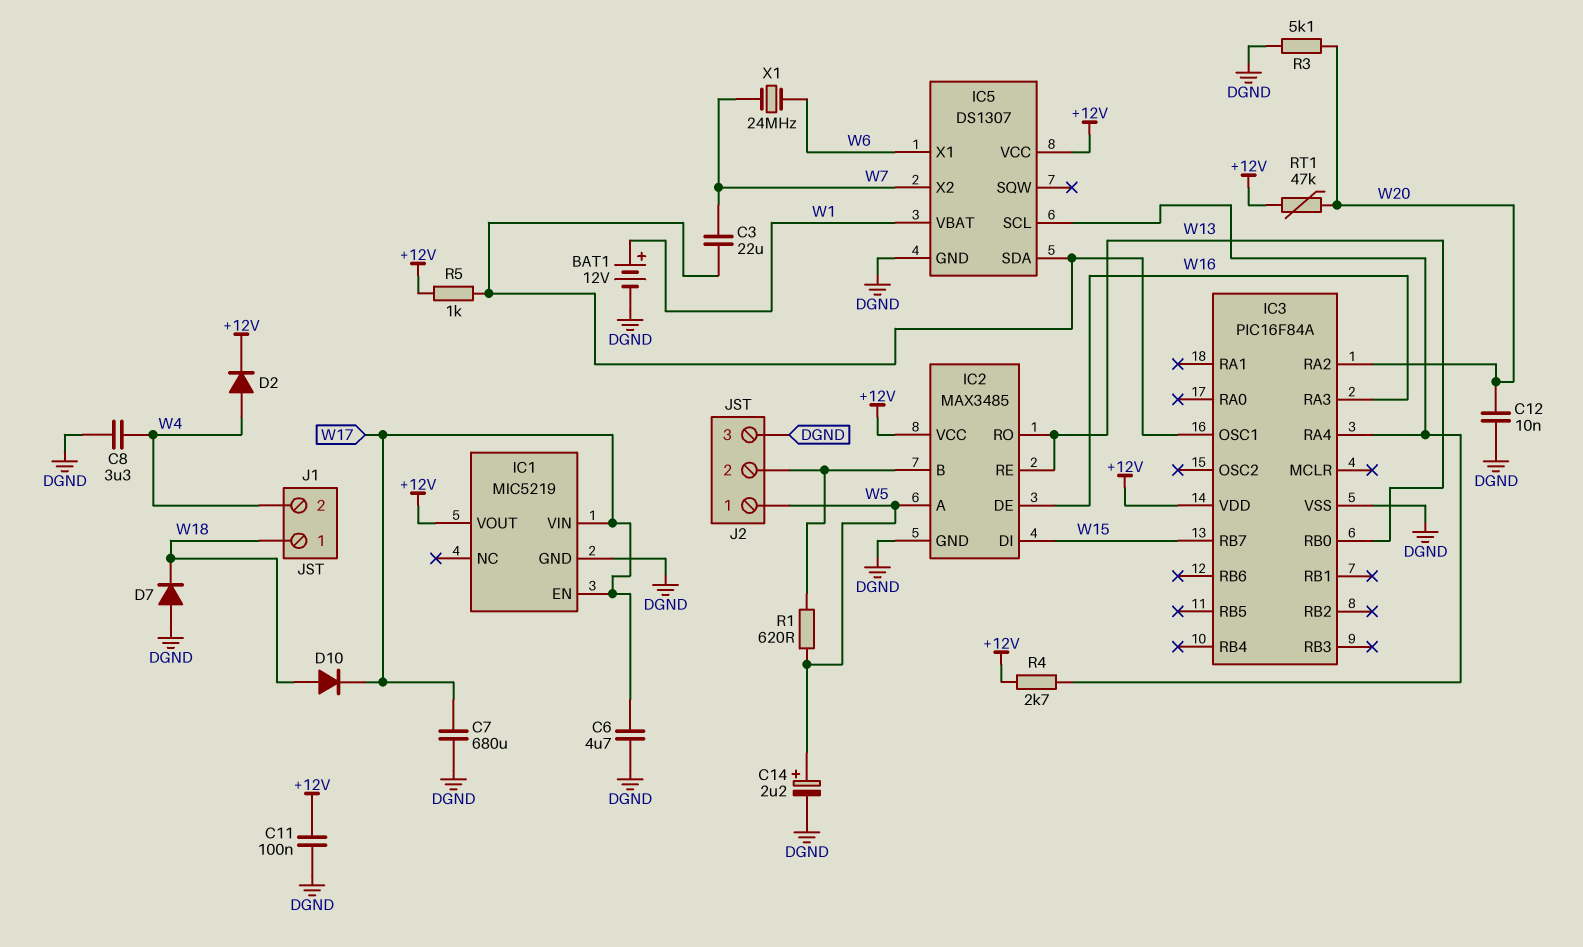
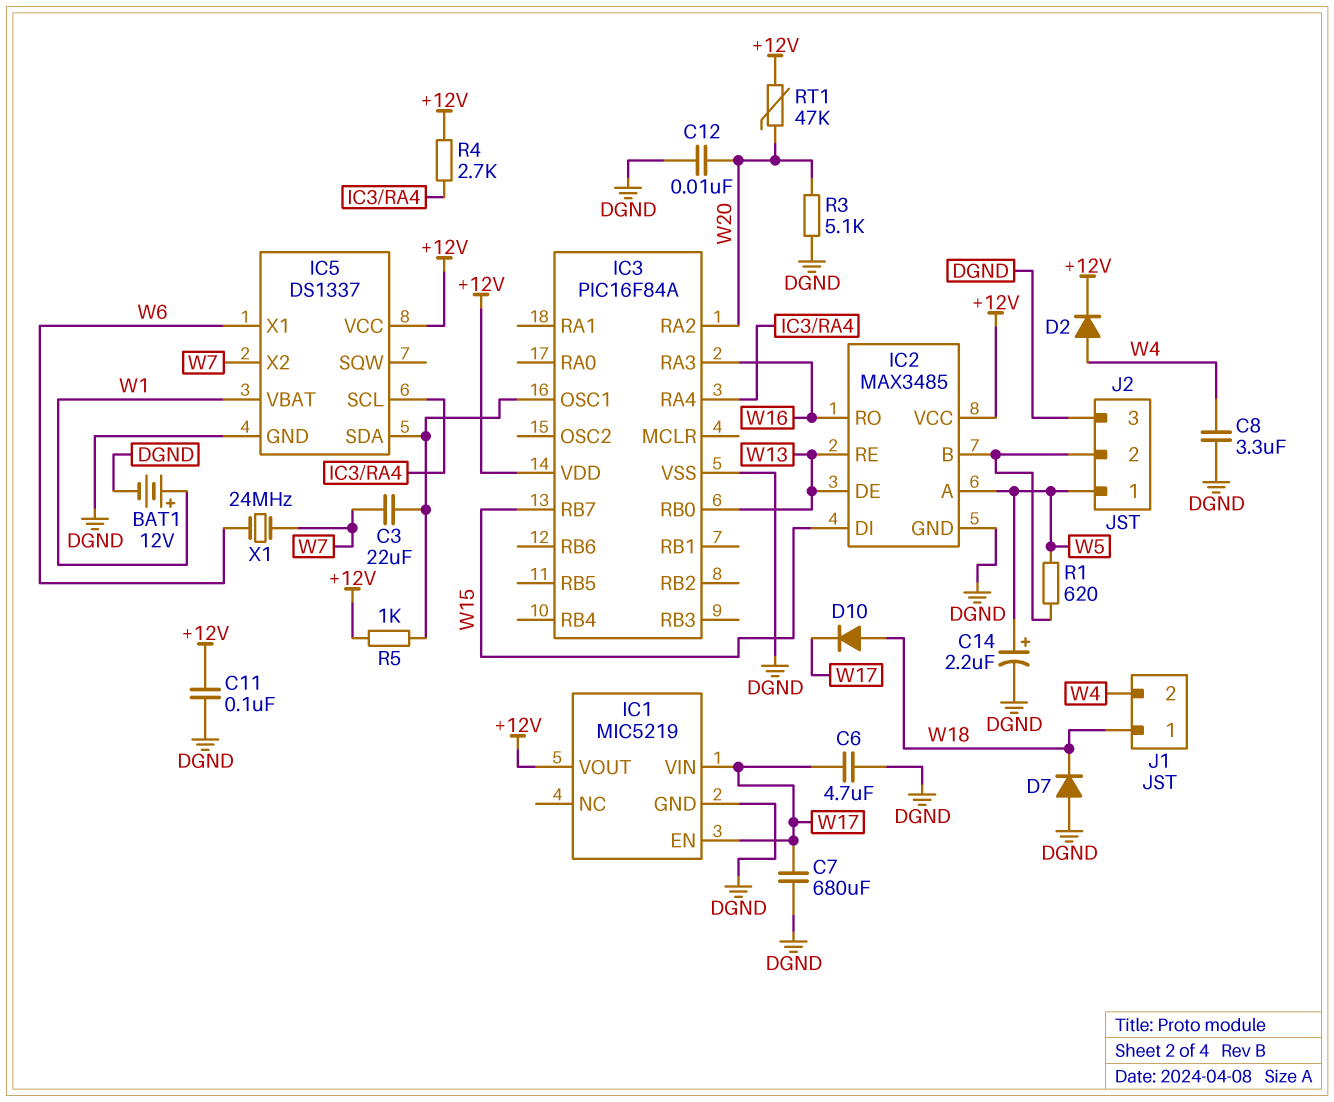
IC2 pin DE: W16 -> W13
IC2 pin RO: W13 -> W16
IC5: DS1307 -> DS1337

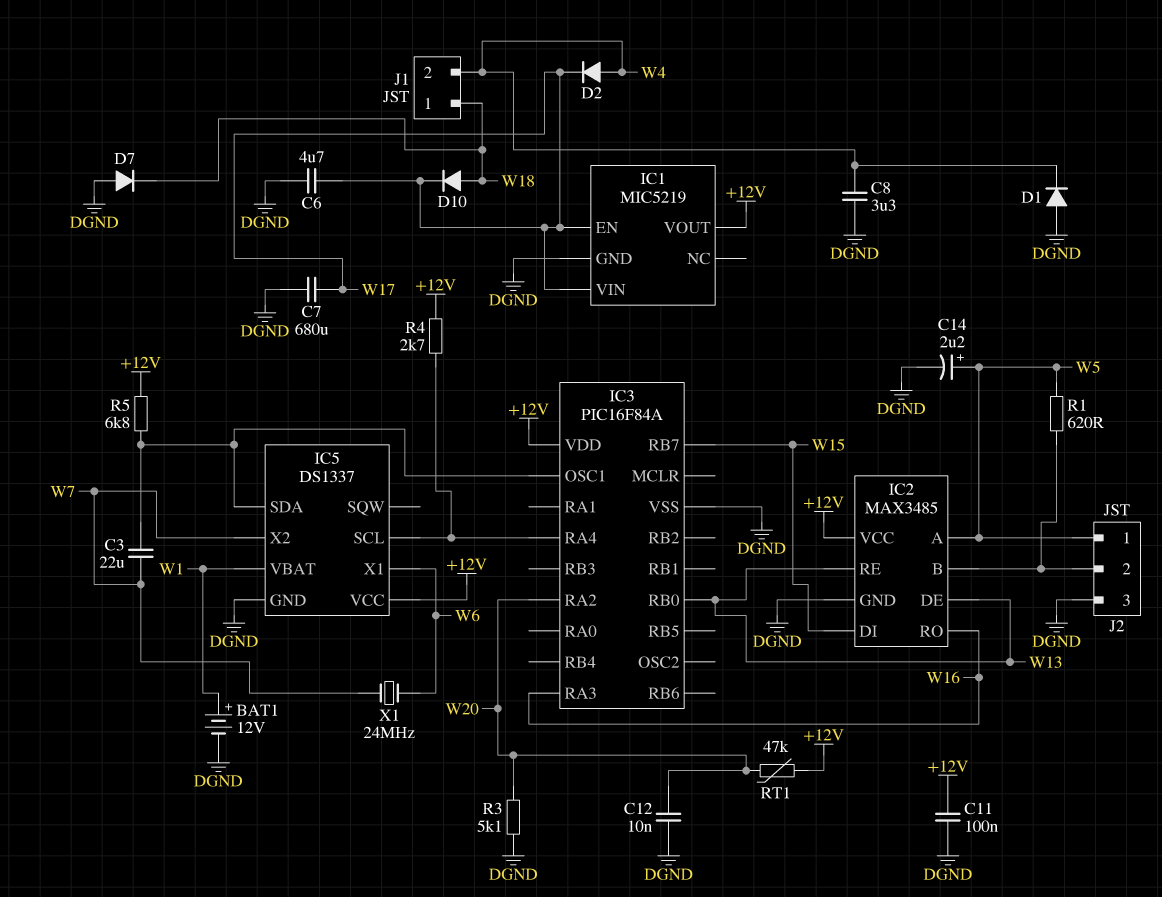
D1: none -> diode (A DGND, K W4)
D2: diode (A W4, K +12V) -> diode (A W4, K W17)
R5: 1k (+12V, IC3/OSC1) -> 6.8k (+12V, IC3/OSC1)

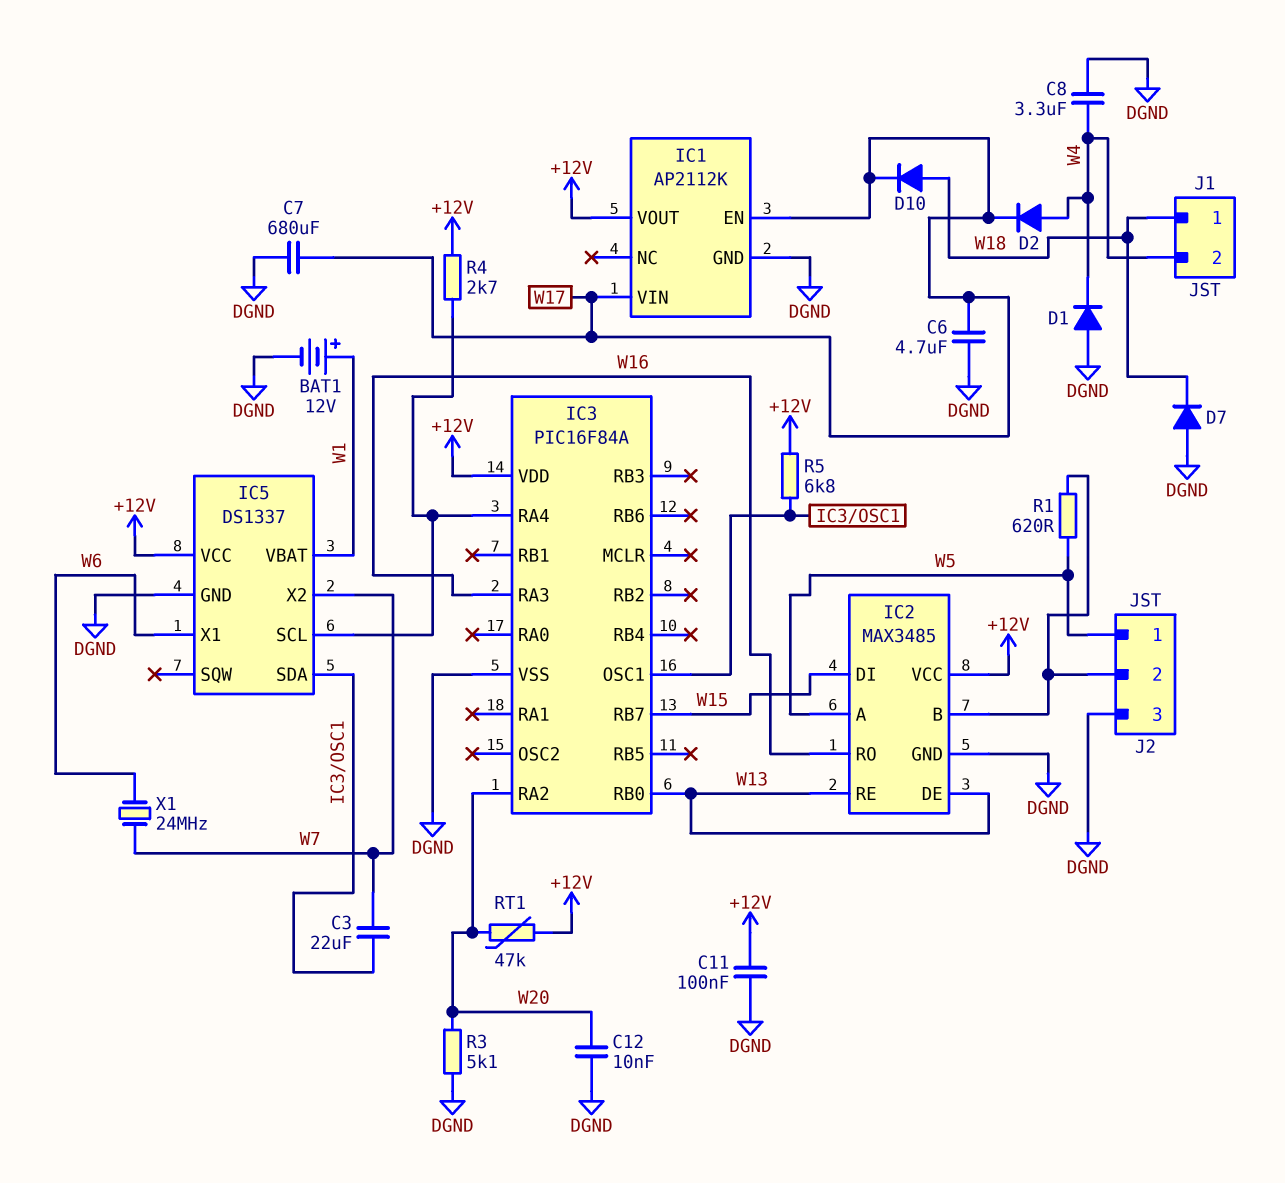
C14: 2.2uF (plus W5, minus DGND) -> none
IC1: MIC5219 -> AP2112K

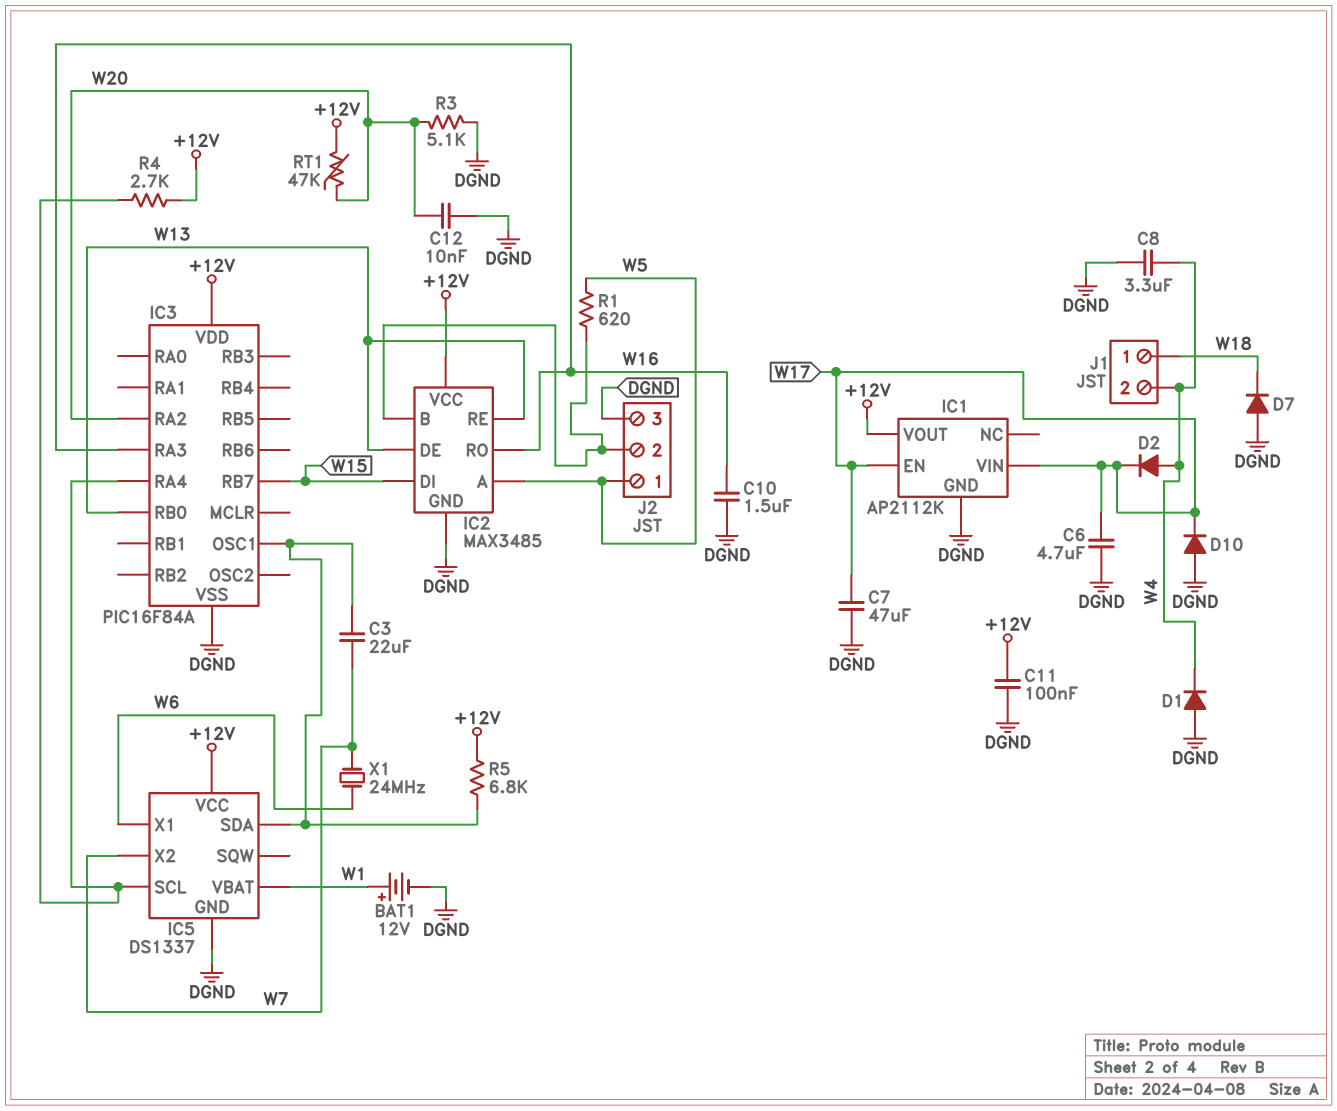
C7: 680uF (DGND, W17) -> 47uF (DGND, W17)
C10: none -> 1.5uF (DGND, W16)
D10: diode (A W18, K W17) -> diode (A DGND, K W17)

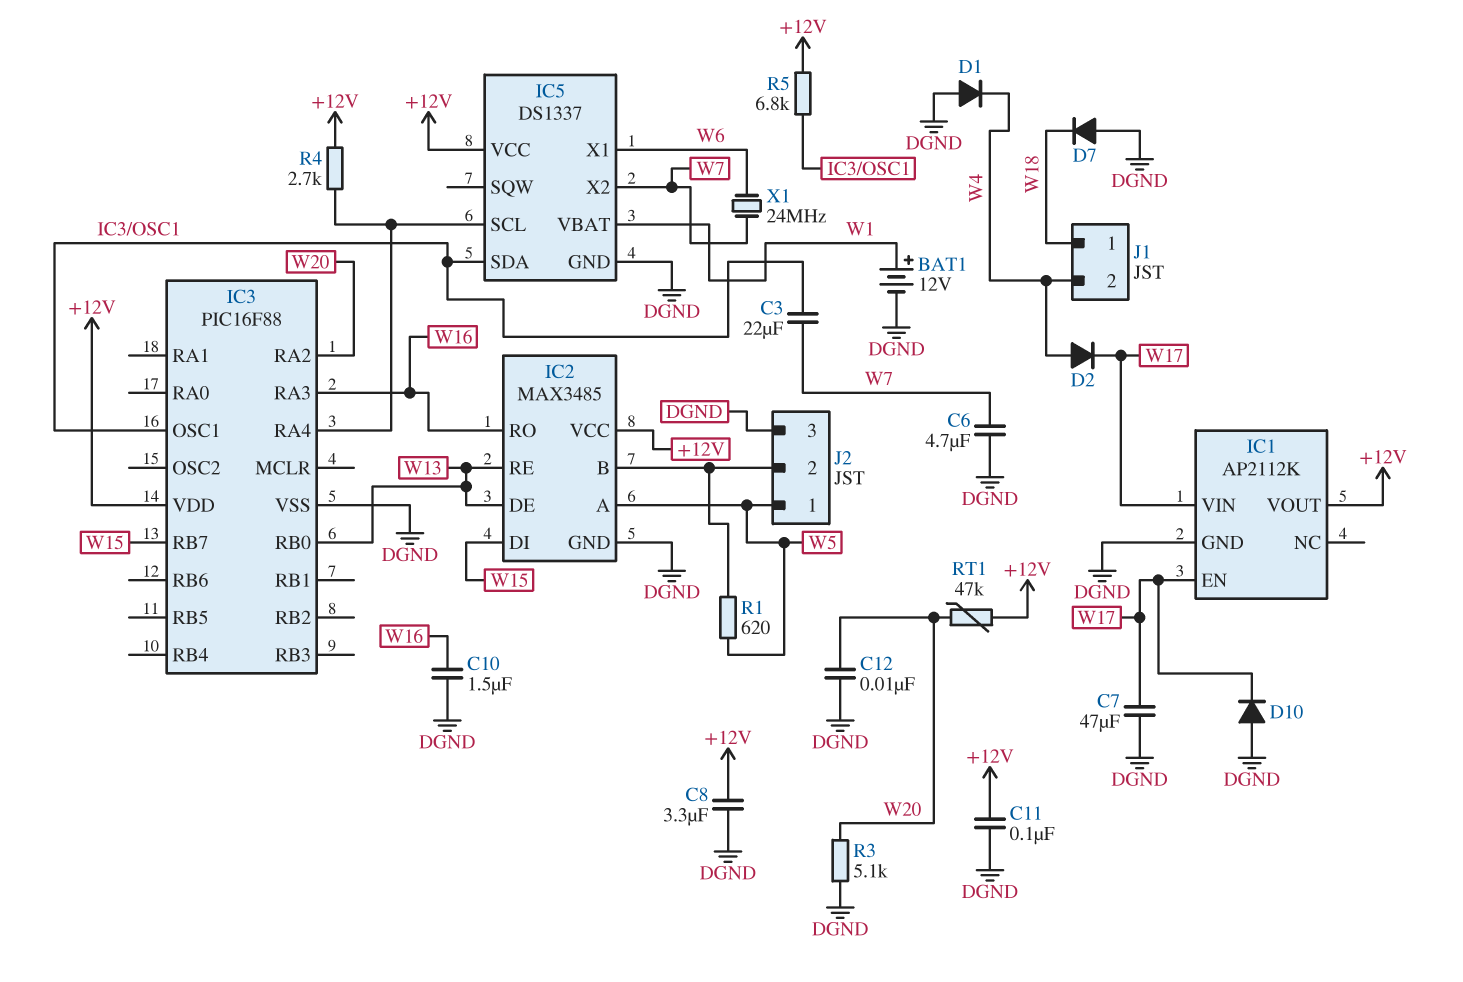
C6: 4.7uF (DGND, W17) -> 4.7uF (DGND, W7)
C8: 3.3uF (DGND, W4) -> 3.3uF (+12V, DGND)
IC3: PIC16F84A -> PIC16F88

